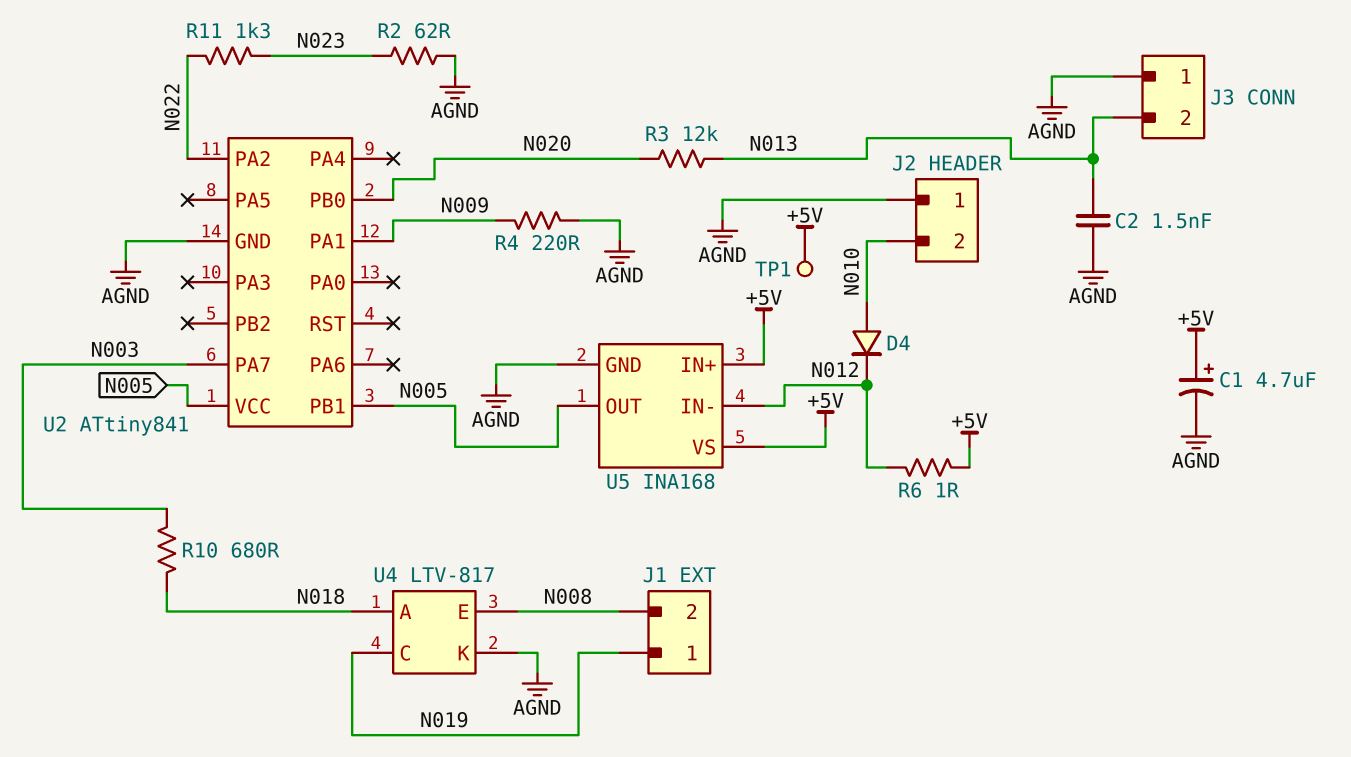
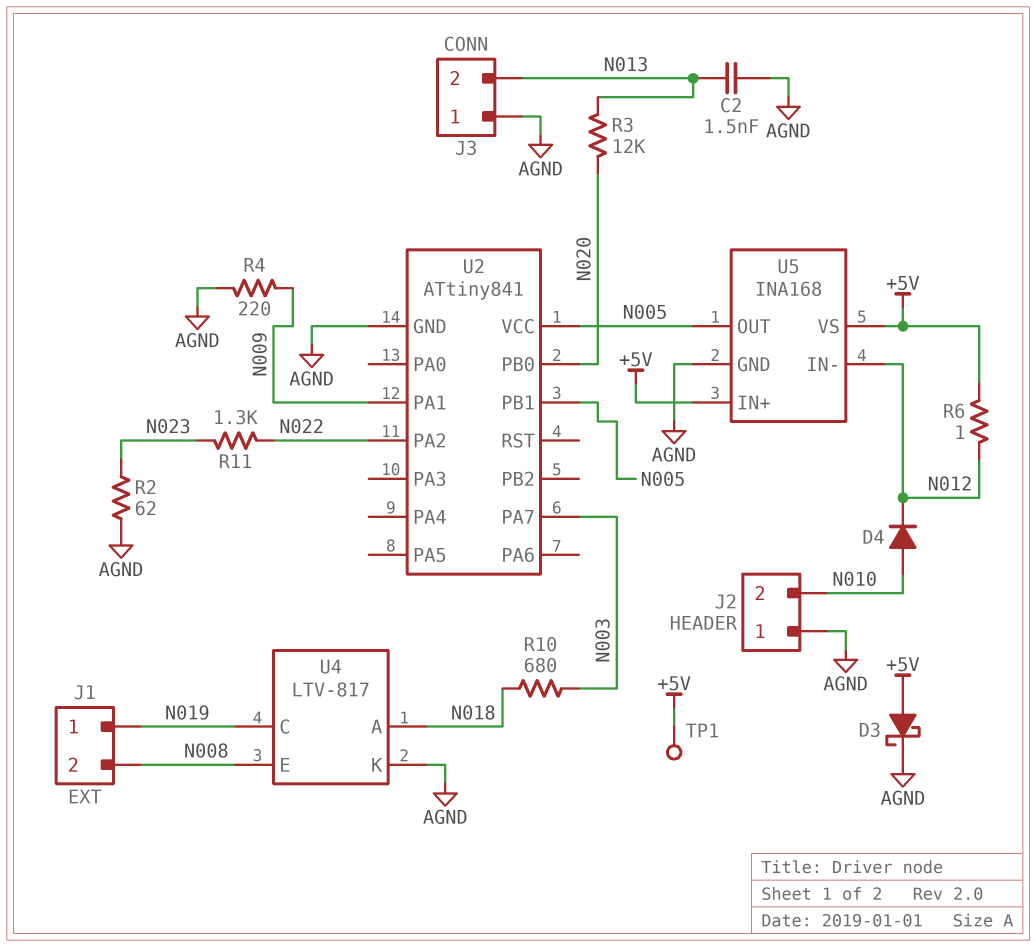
C1: 4.7uF (plus +5V, minus AGND) -> none
D3: none -> schottky (A +5V, K AGND)

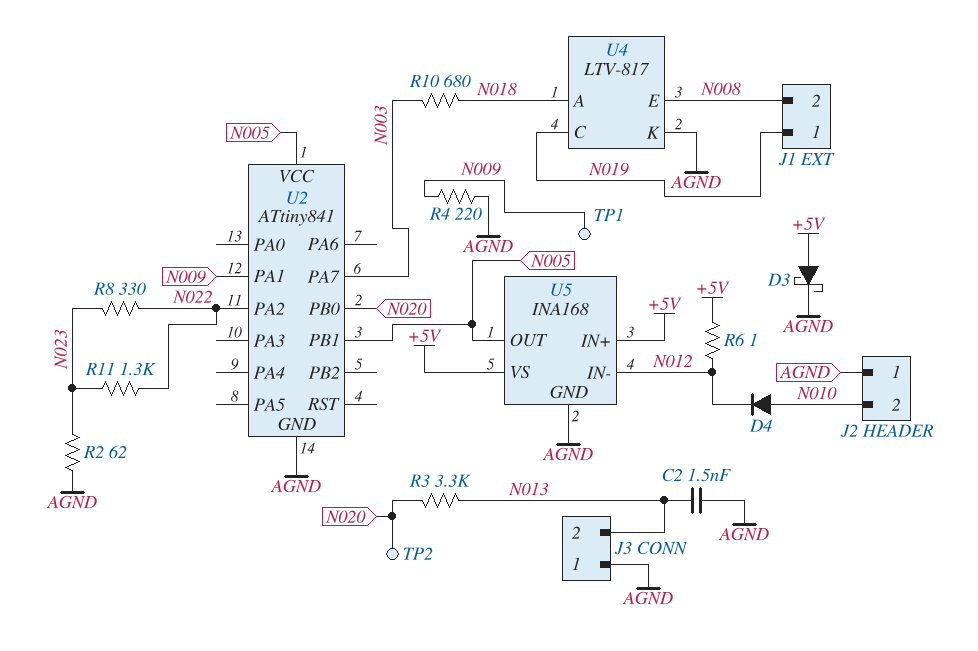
R3: 12k (N013, N020) -> 3.3k (N013, N020)
R8: none -> 330 (N022, N023)
TP1: test point (+5V) -> test point (N009)
TP2: none -> test point (N020)

